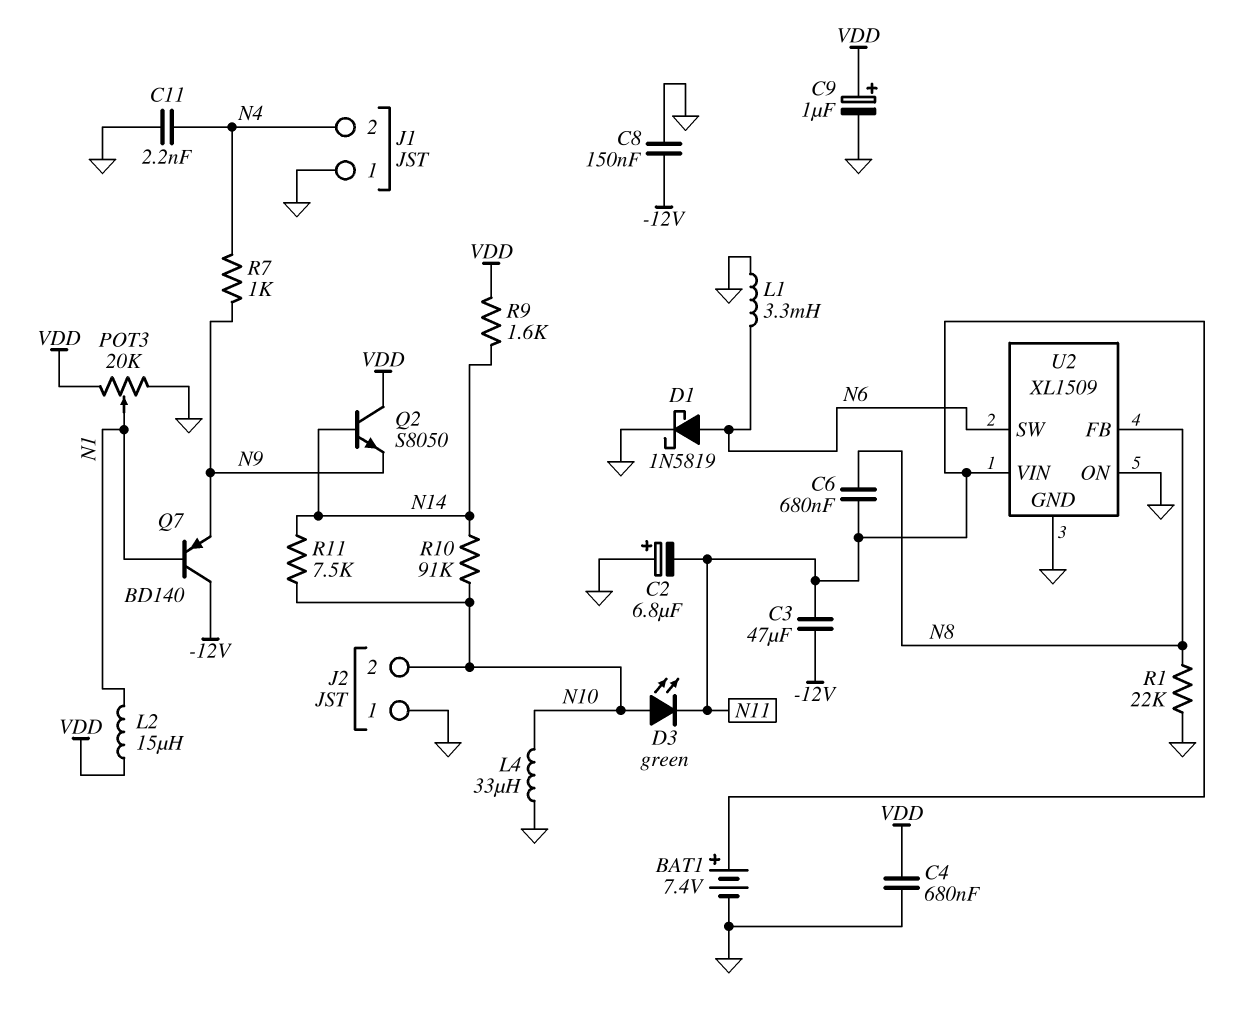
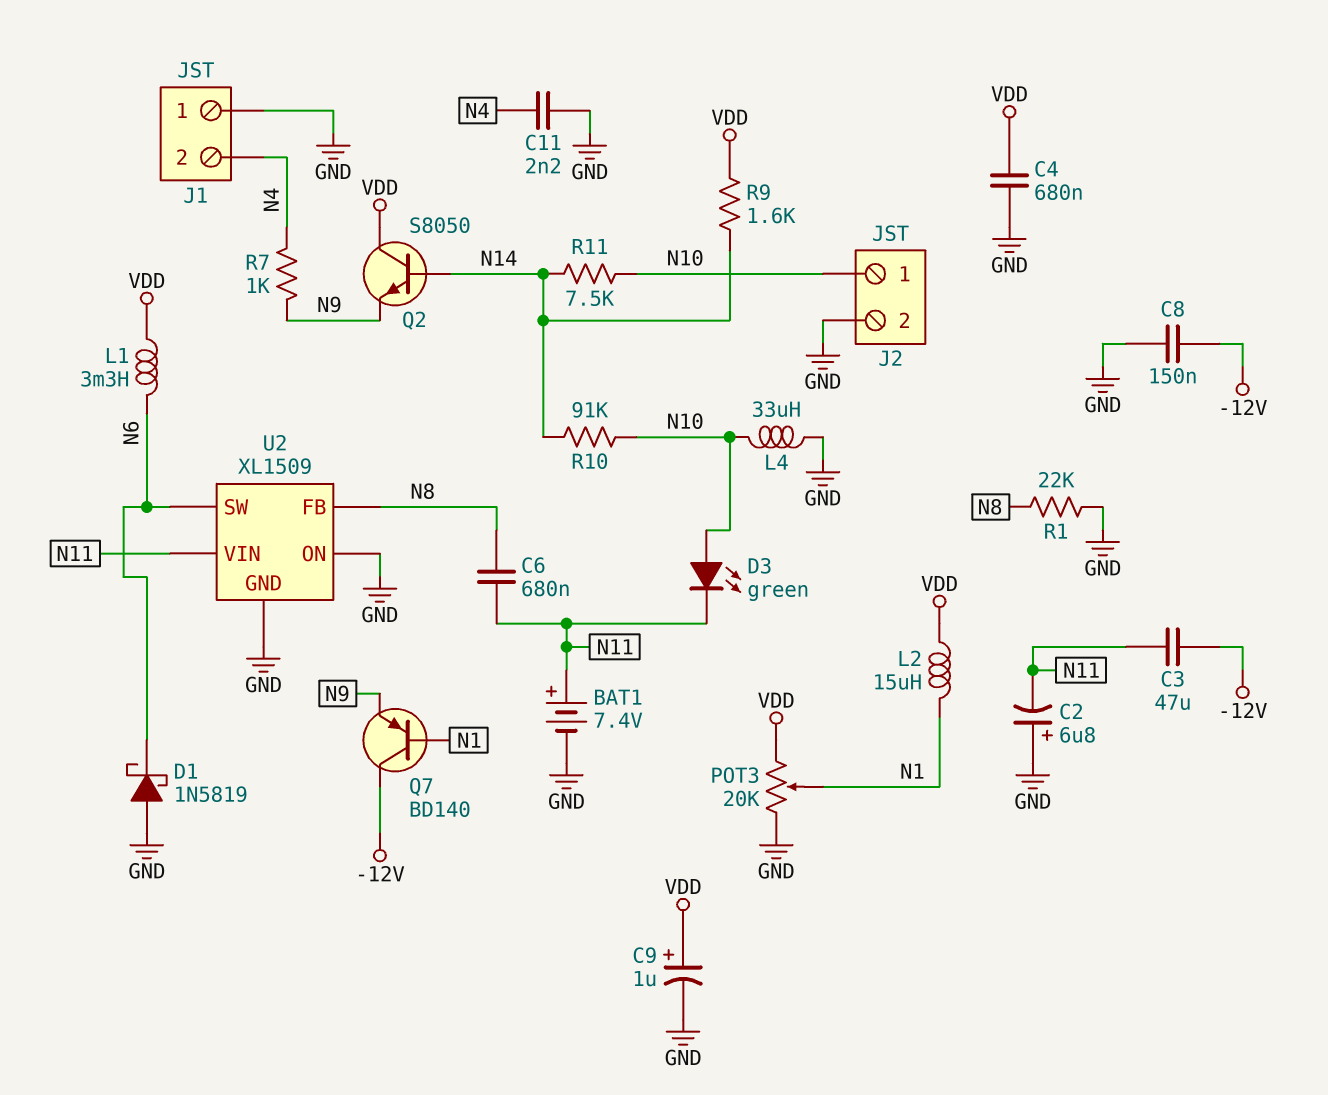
D1: schottky 1N5819 (A N6, K GND) -> schottky 1N5819 (A GND, K N6)
J2 pin 1: GND -> N10
J2 pin 2: N10 -> GND
L1: 3.3mH (GND, N6) -> 3.3mH (N6, VDD)

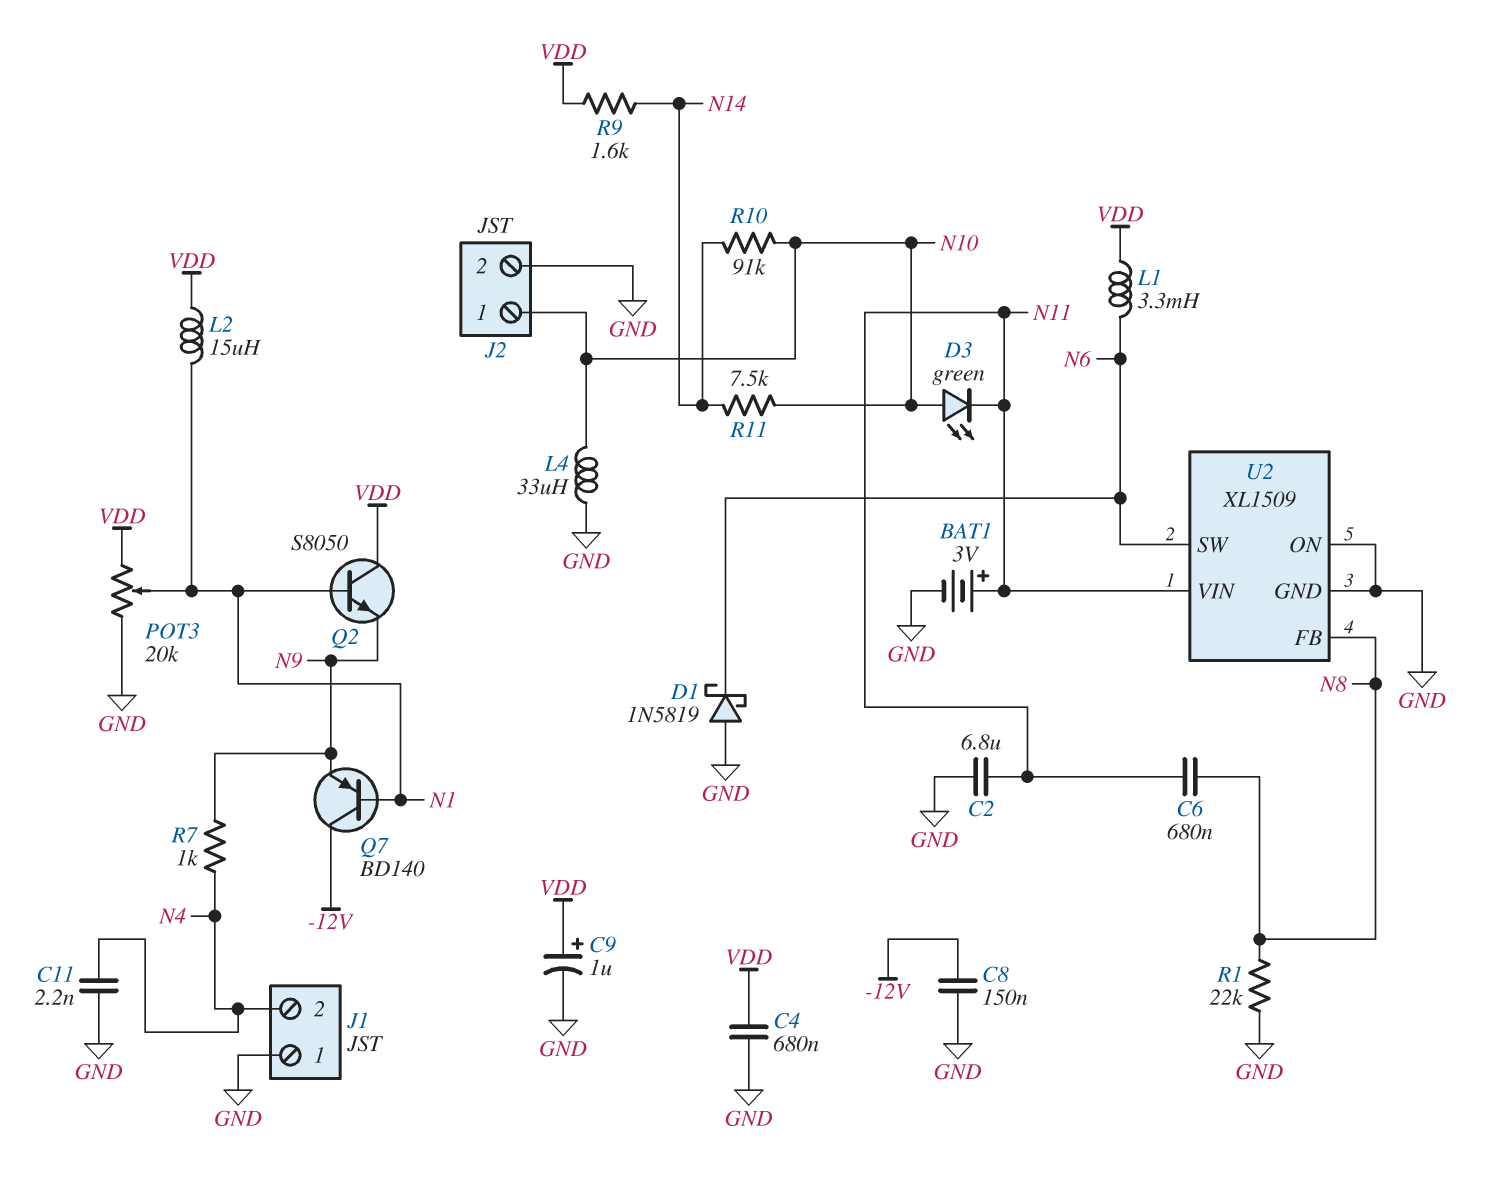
BAT1: 7.4V (plus N11, minus GND) -> 3V (plus N11, minus GND)
C2: 6.8uF (plus GND, minus N11) -> 6.8uF (GND, N11)
C3: 47uF (-12V, N11) -> none
Q2: NPN S8050 (B N14, C VDD, E N9) -> NPN S8050 (B N1, C VDD, E N9)

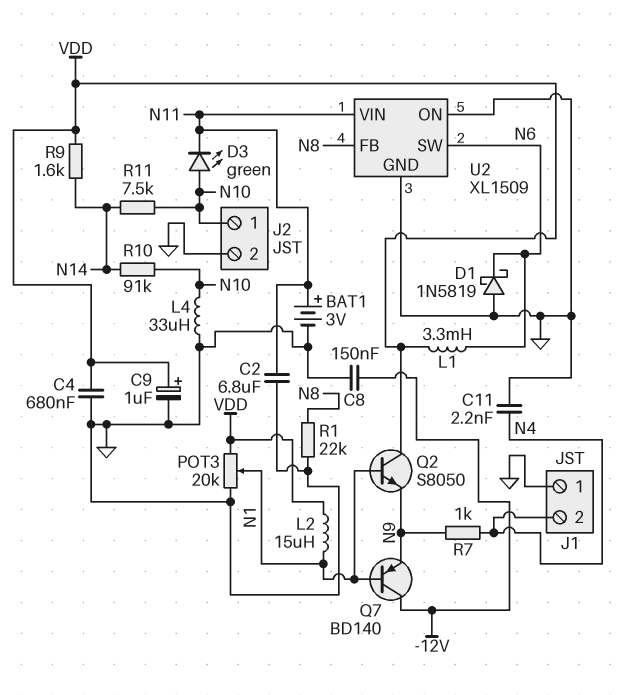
C6: 680nF (N8, N11) -> none

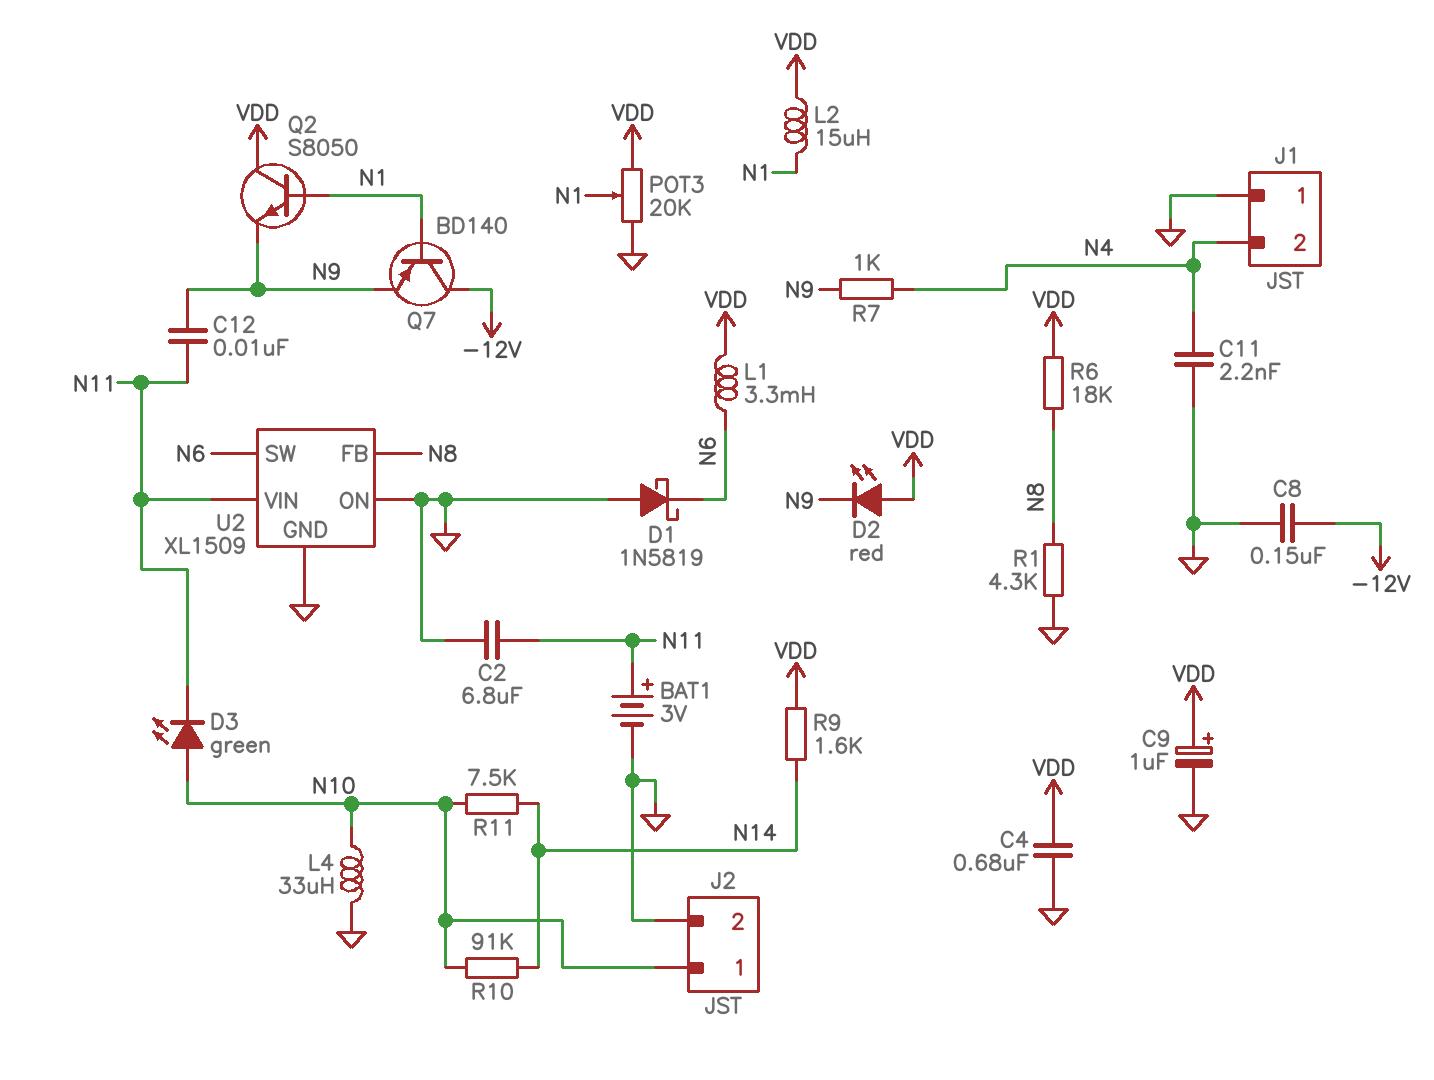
C12: none -> 10nF (N9, N11)
D2: none -> LED red (A VDD, K N9)
R1: 22k (GND, N8) -> 4.3k (GND, N8)
R6: none -> 18k (N8, VDD)

